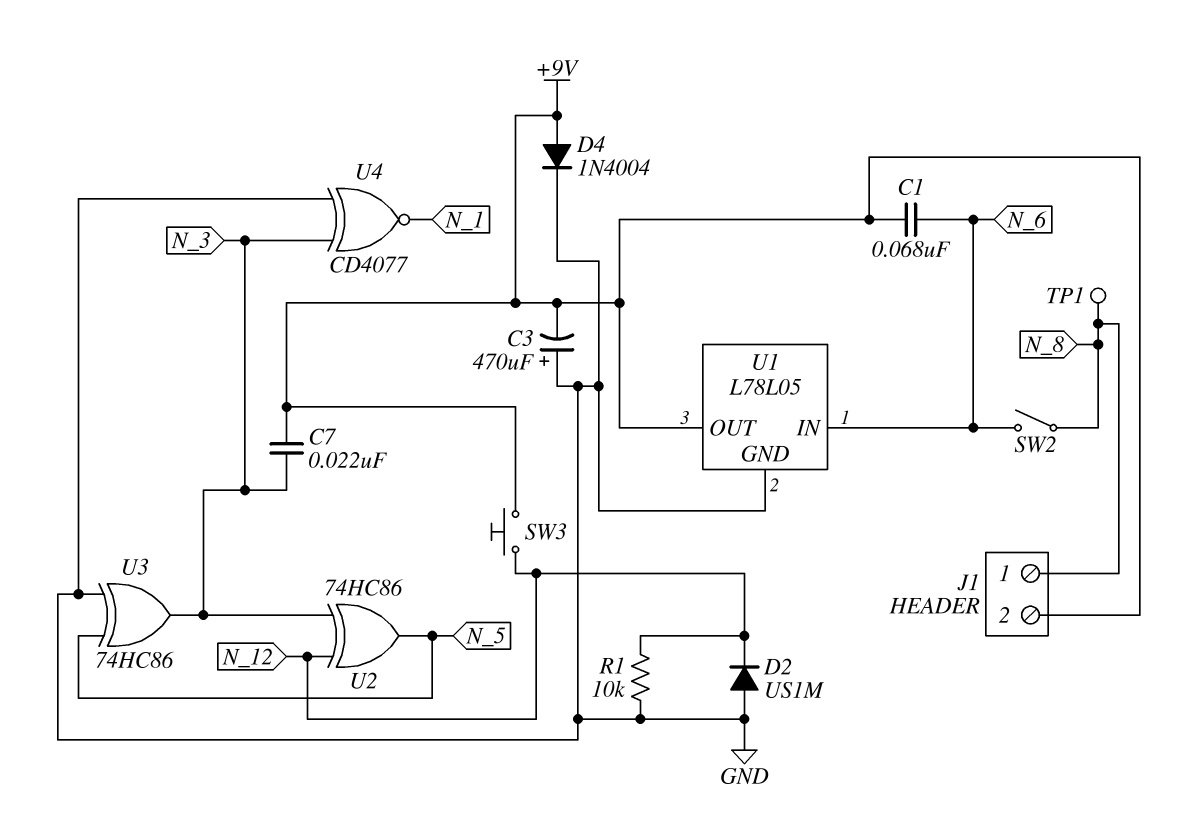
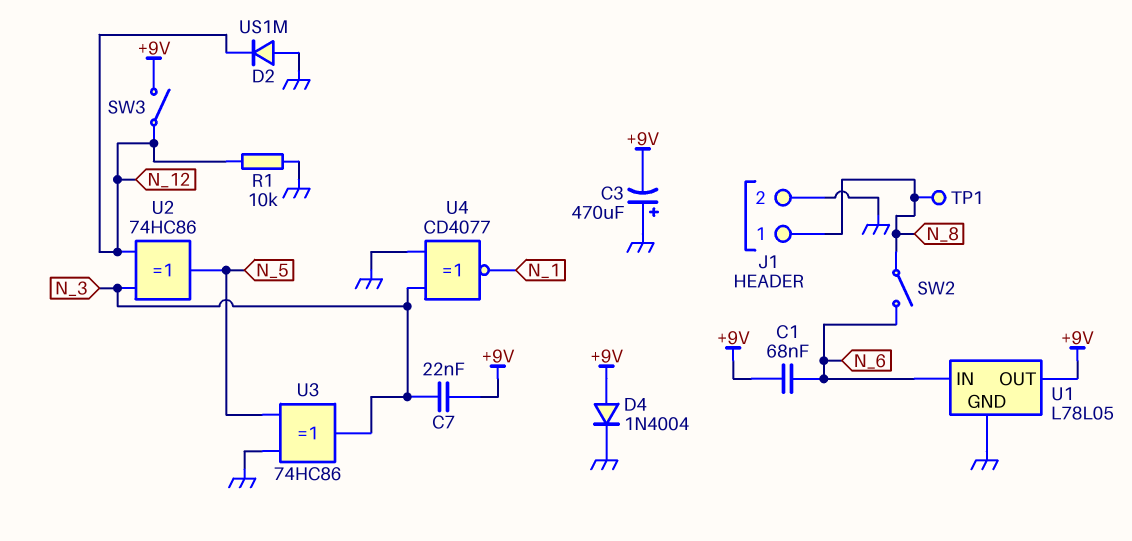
J1 pin 2: +9V -> GND
SW3: button (+9V, N_12) -> switch (+9V, N_12)

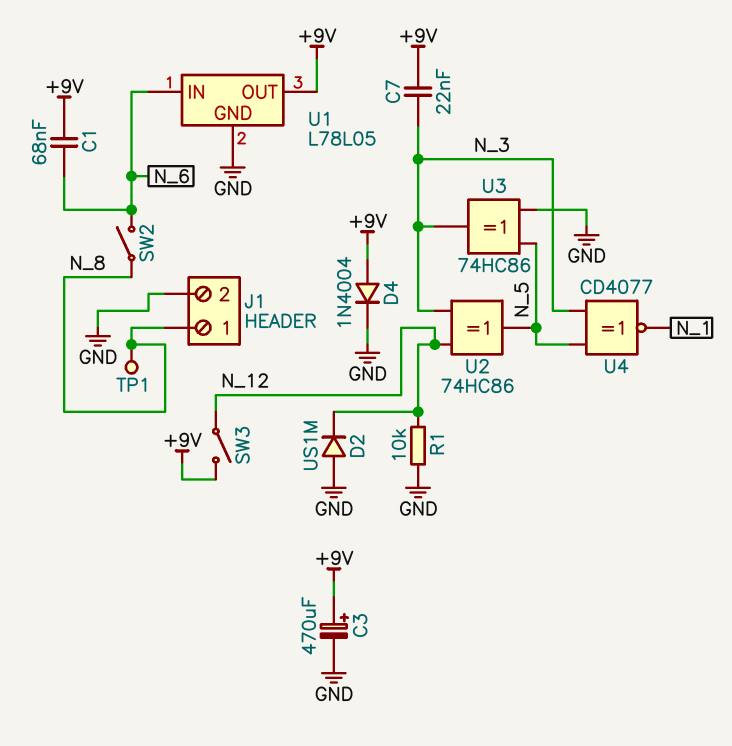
C3: 470uF (plus GND, minus +9V) -> 470uF (plus +9V, minus GND)
U4: XNOR CD4077 (in GND, in N_3, out N_1) -> XNOR CD4077 (in N_3, in N_5, out N_1)

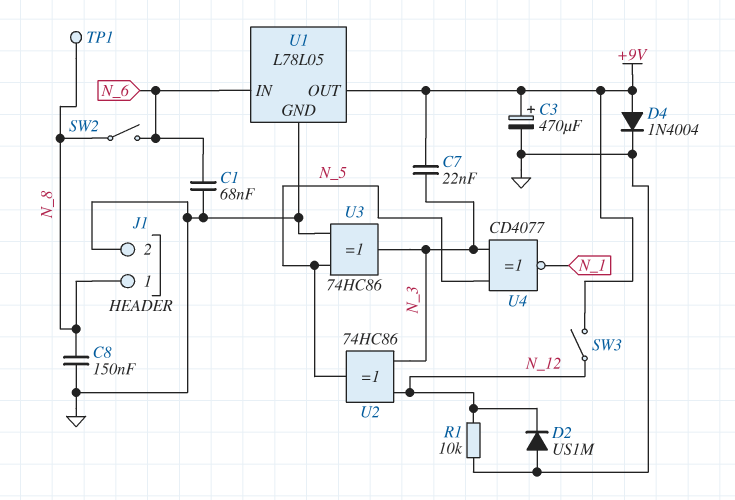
C1: 68nF (+9V, N_6) -> 68nF (GND, N_6)
C8: none -> 150nF (GND, N_8)

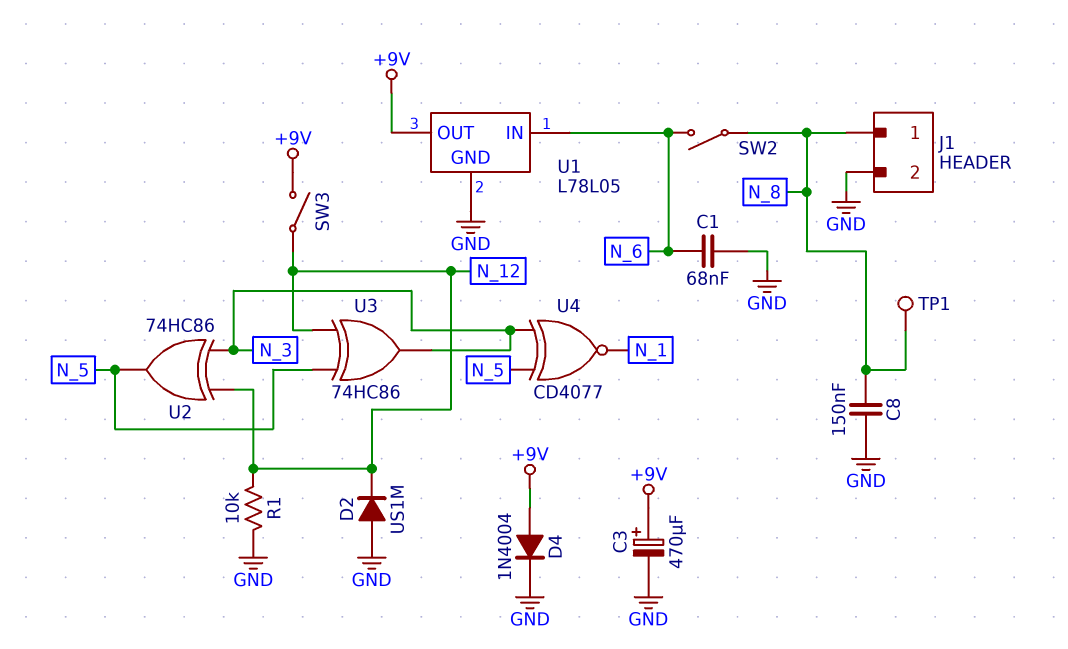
C7: 22nF (+9V, N_3) -> none
U3: XOR 74HC86 (in GND, in N_5, out N_3) -> XOR 74HC86 (in N_5, in N_12, out N_3)

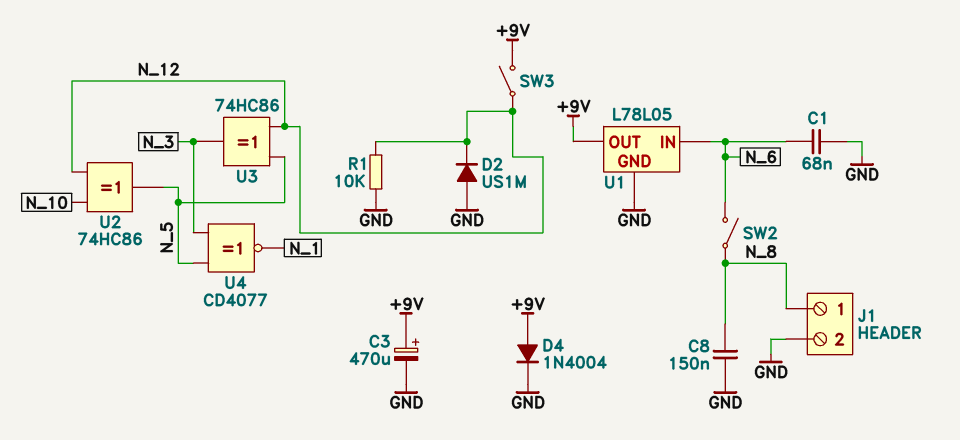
TP1: test point (N_8) -> none
U2: XOR 74HC86 (in N_3, in N_12, out N_5) -> XOR 74HC86 (in N_10, in N_12, out N_5)

